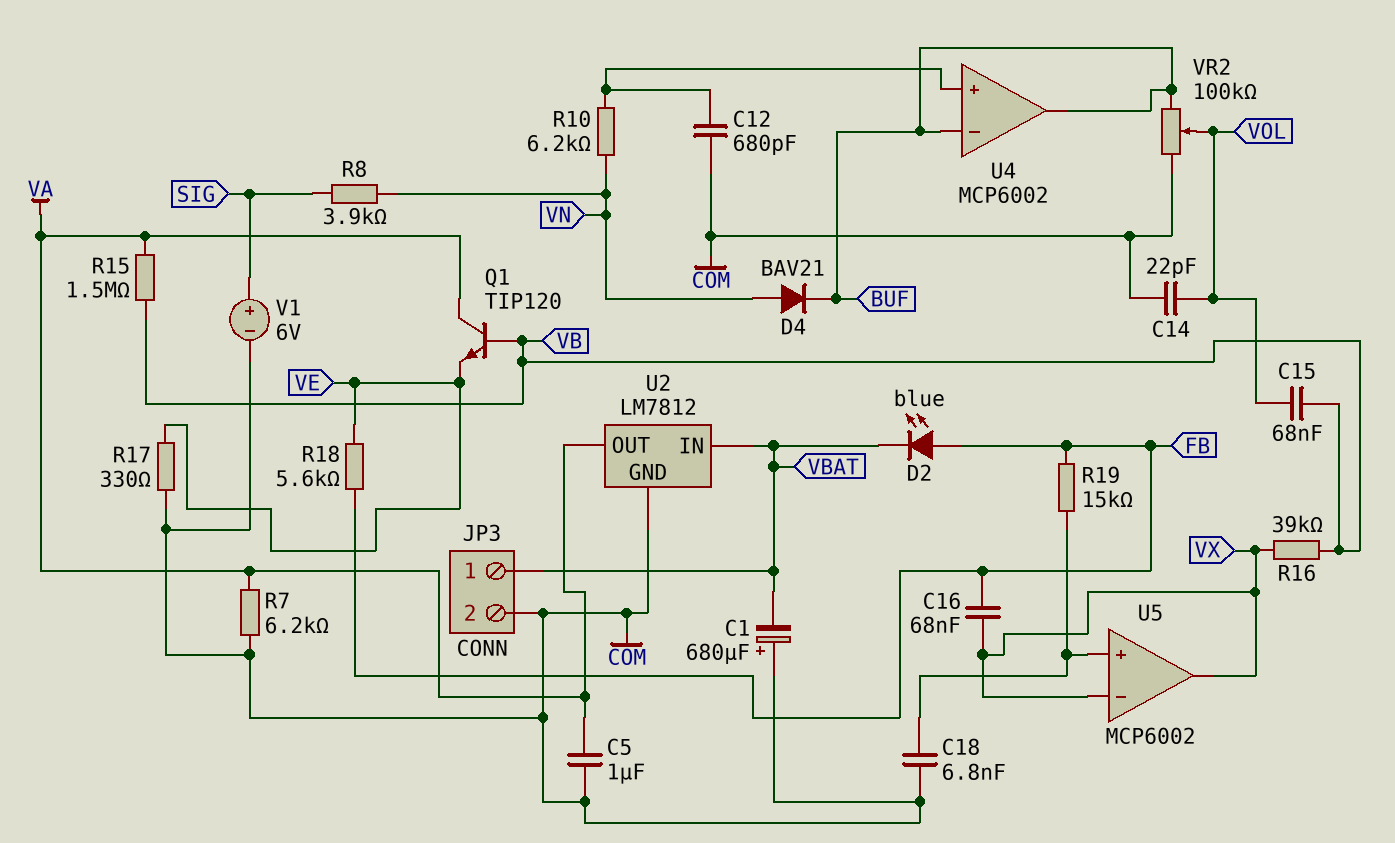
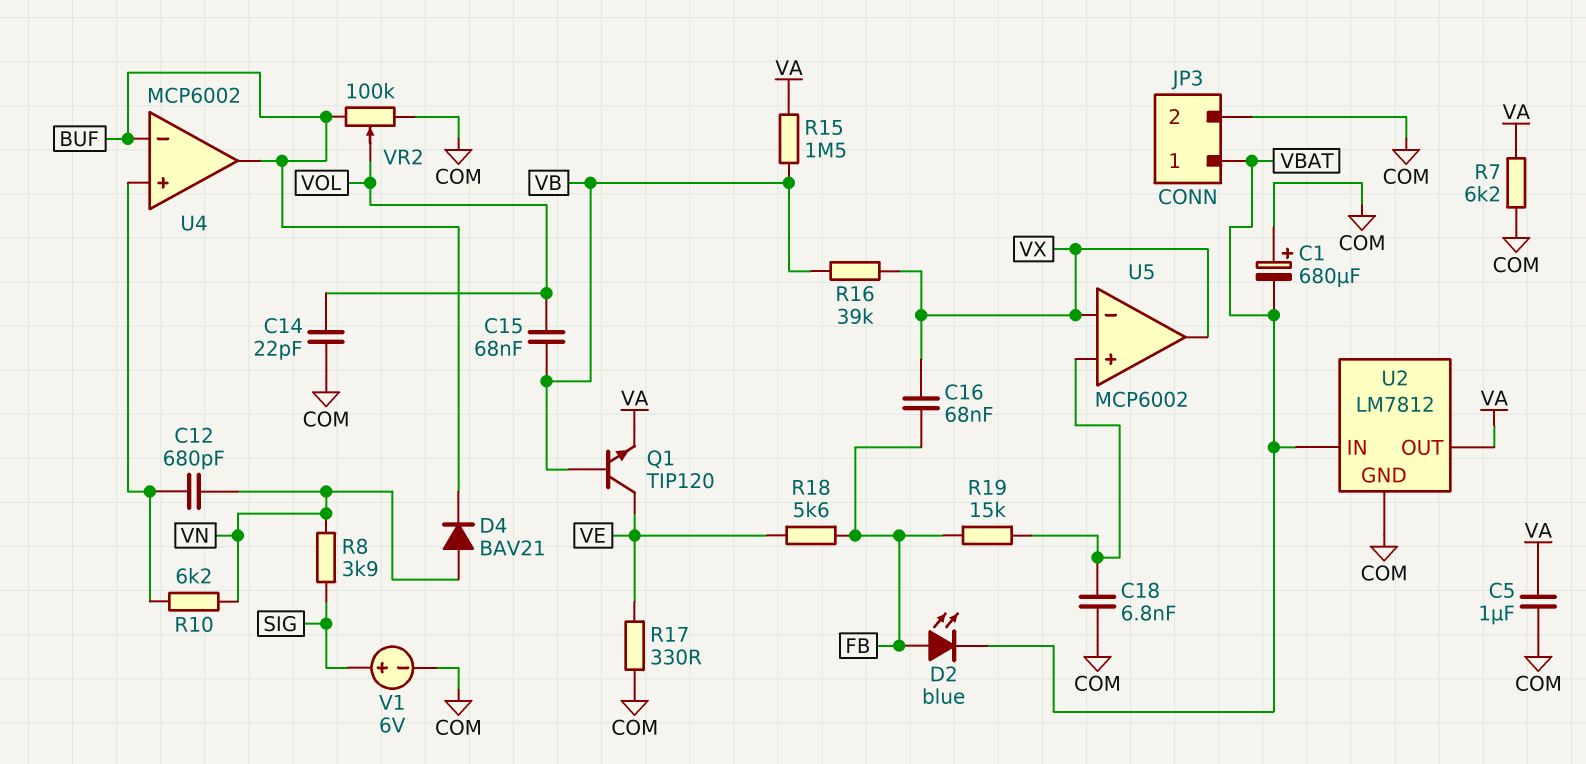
C12: 680pF (COM, U4/in+) -> 680pF (U4/in+, VN)
Q1: NPN TIP120 (B VB, C VA, E VE) -> NPN TIP120 (B VB, C VE, E VA)

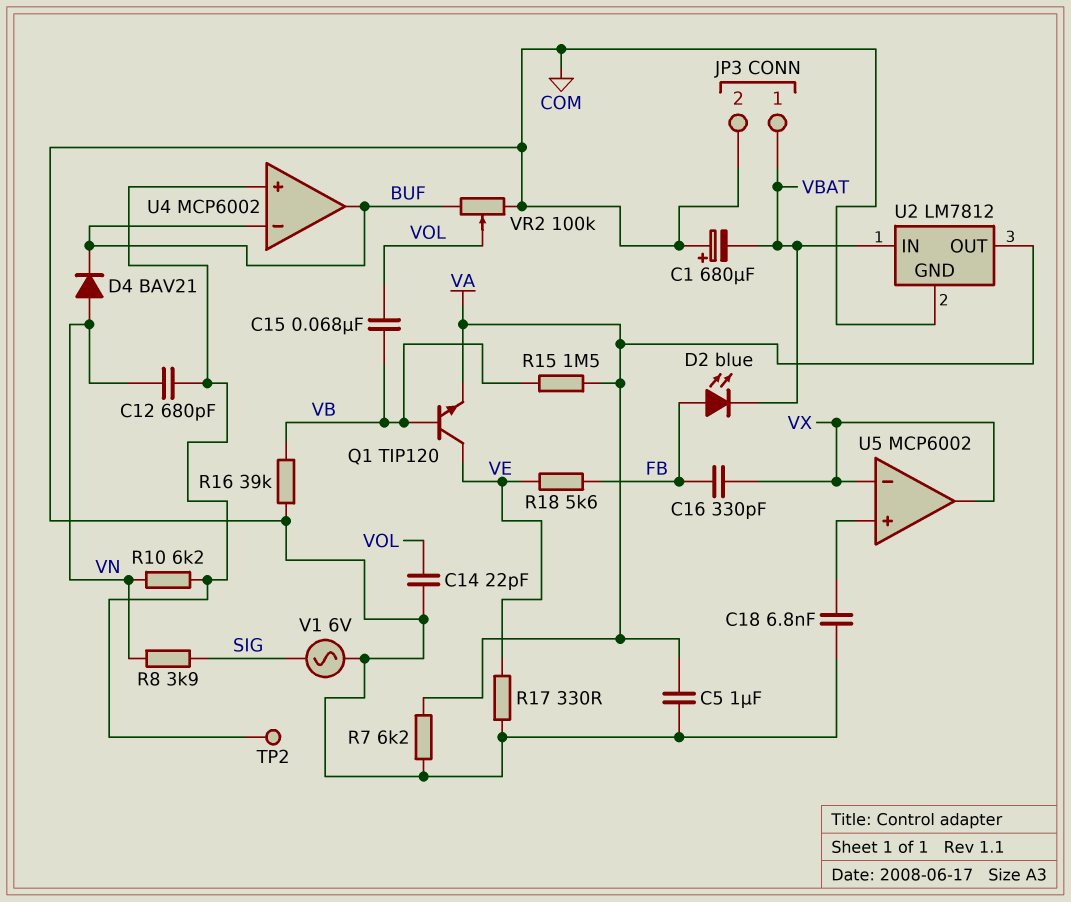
C16: 68nF (FB, VX) -> 330pF (FB, VX)
R16: 39k (VB, VX) -> 39k (COM, VB)
R19: 15k (FB, U5/in+) -> none
TP2: none -> test point (U4/in+)
V1: 6V (plus SIG, minus COM) -> AC 6V (COM, SIG)

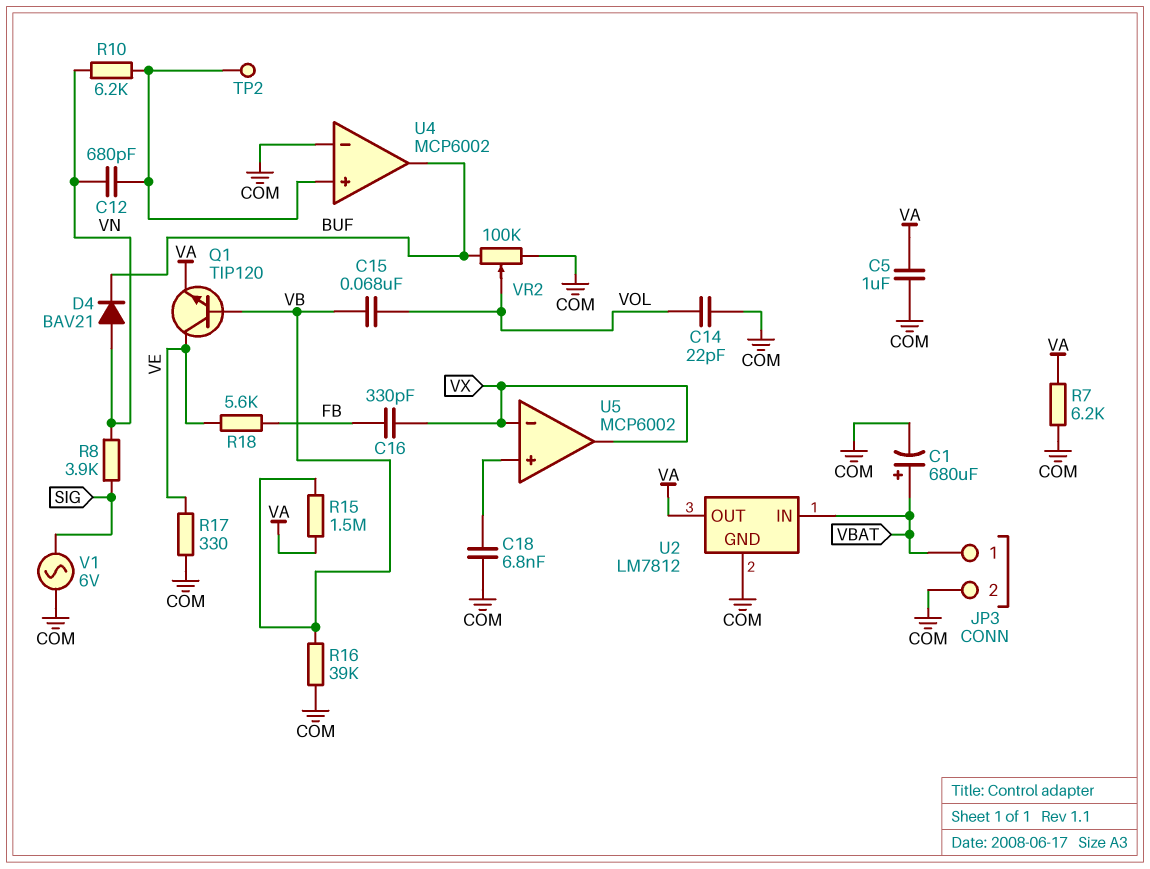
C1: 680uF (plus COM, minus VBAT) -> 680uF (plus VBAT, minus COM)
D2: LED blue (A FB, K VBAT) -> none
U4 pin in-: BUF -> COM

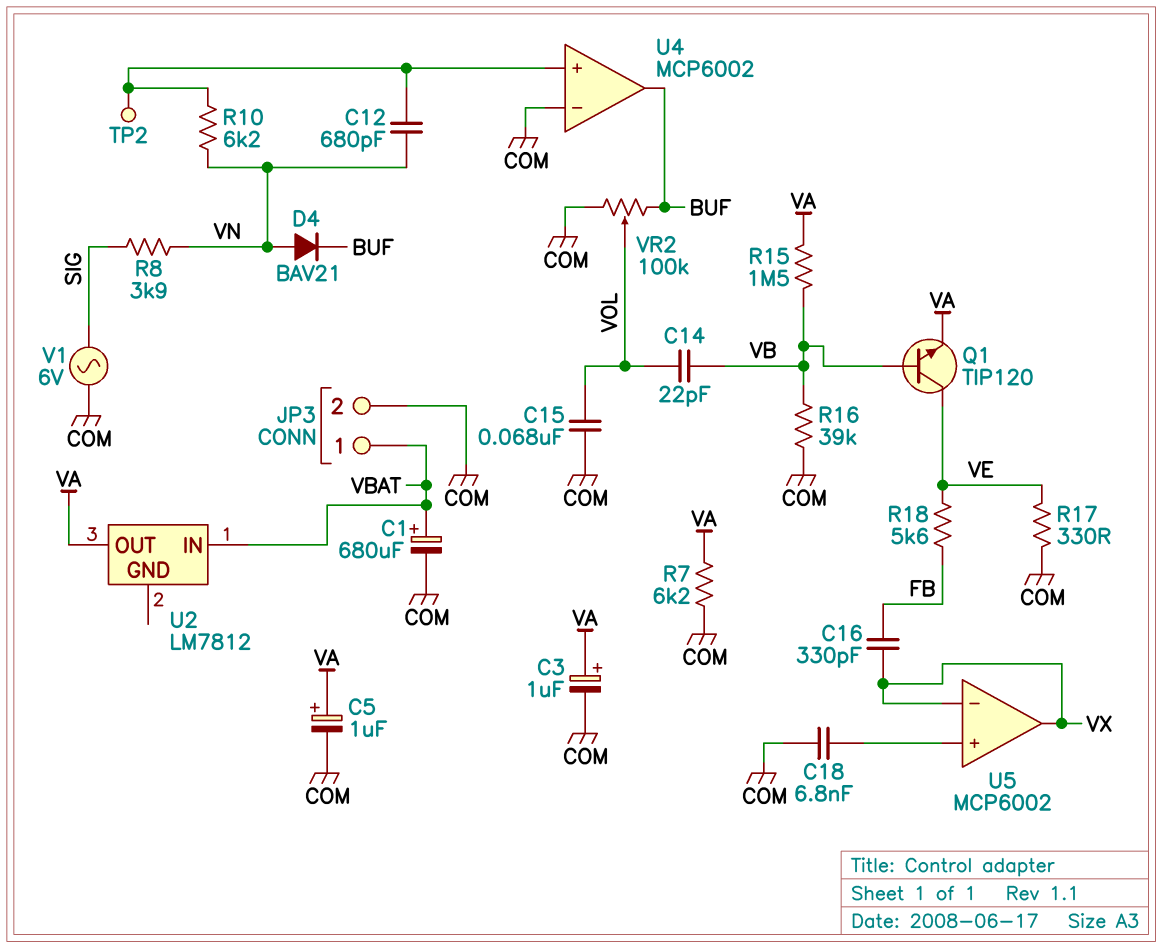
C3: none -> 1uF (plus VA, minus COM)
C5: 1uF (COM, VA) -> 1uF (plus VA, minus COM)
C14: 22pF (COM, VOL) -> 22pF (VB, VOL)
C15: 68nF (VB, VOL) -> 68nF (COM, VOL)
U2 pin GND: COM -> none

